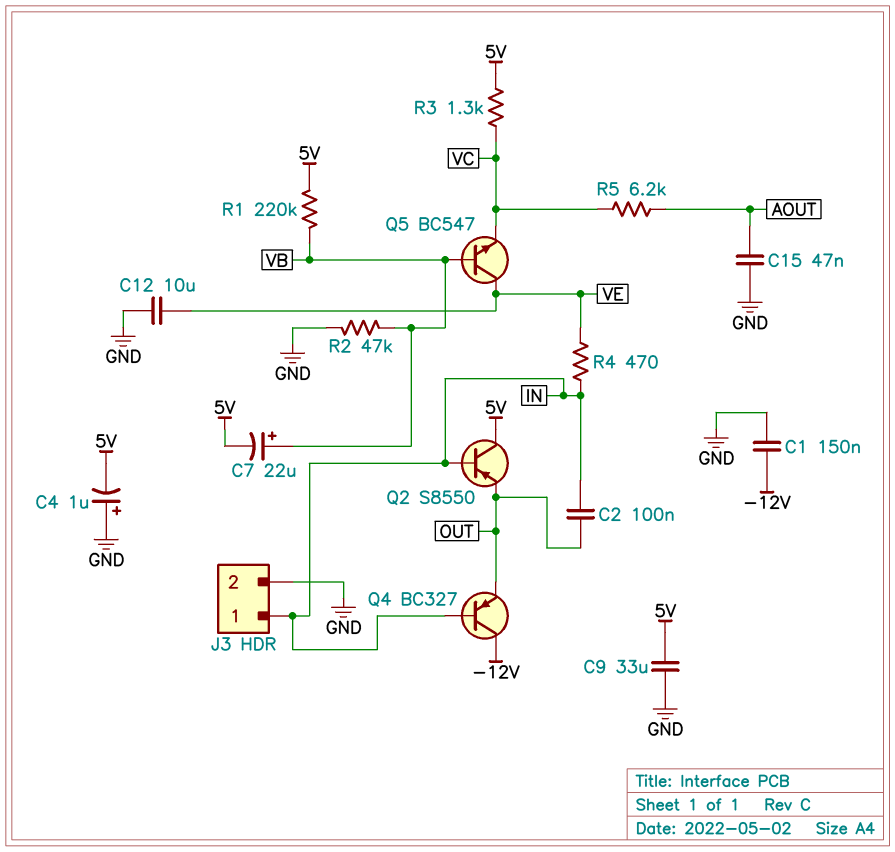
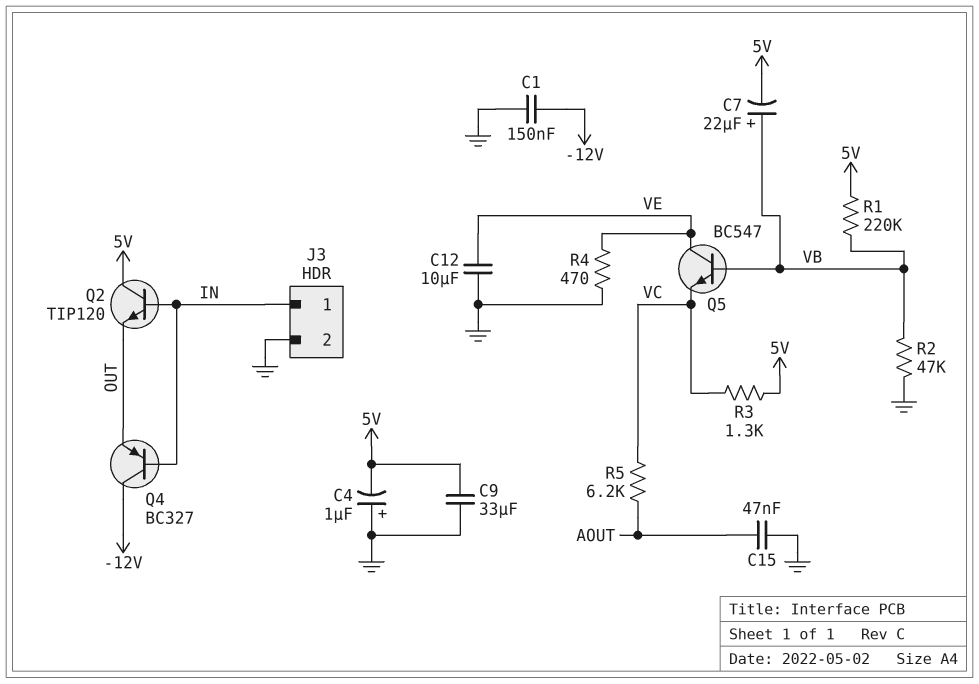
C2: 100nF (IN, OUT) -> none
Q2: PNP S8550 (B IN, C 5V, E OUT) -> NPN TIP120 (B IN, C 5V, E OUT)
R4: 470 (IN, VE) -> 470 (GND, VE)

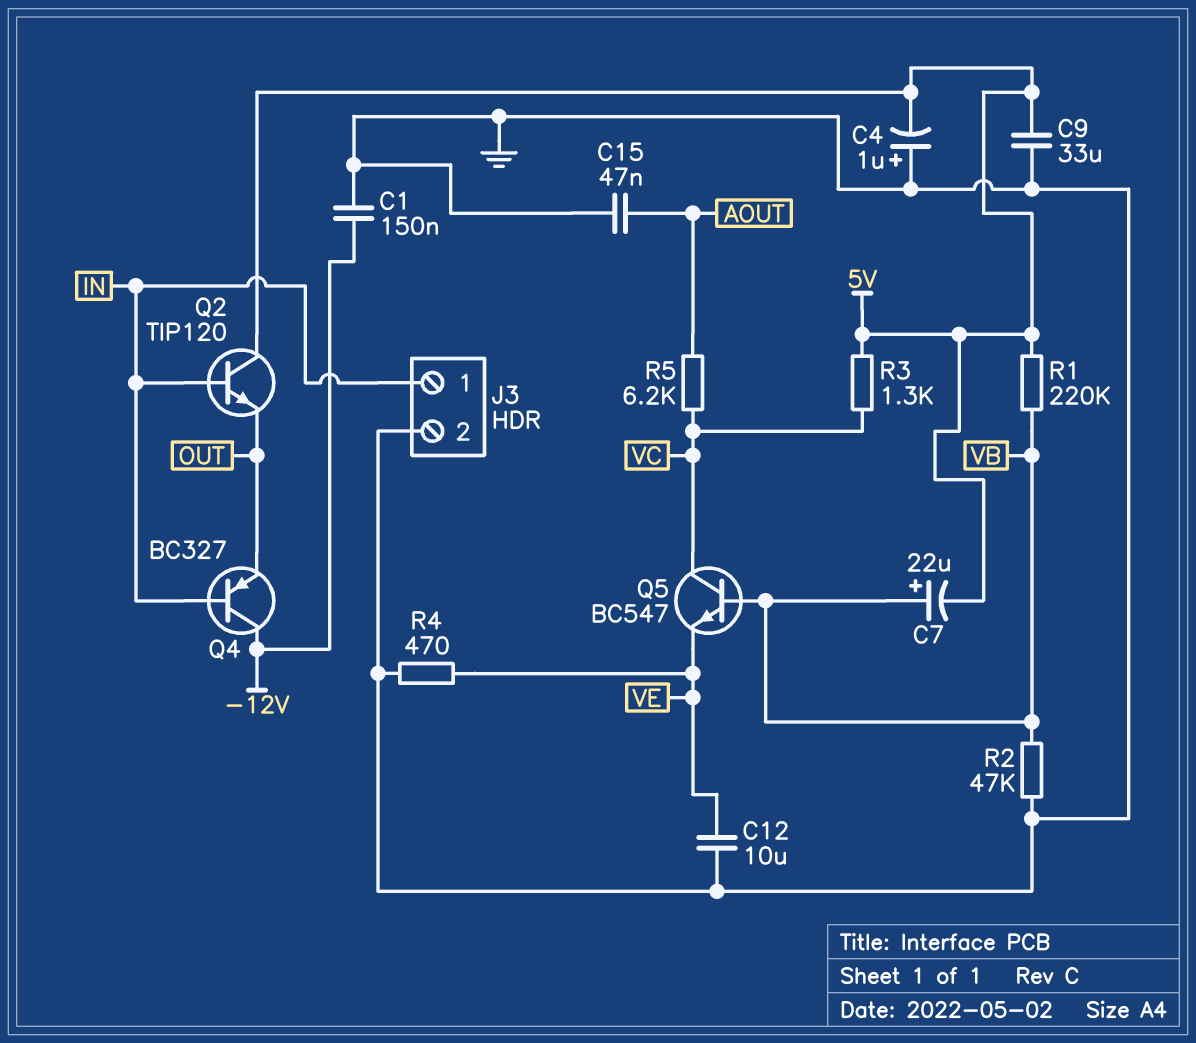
Q5: NPN BC547 (B VB, C VE, E VC) -> NPN BC547 (B VB, C VC, E VE)

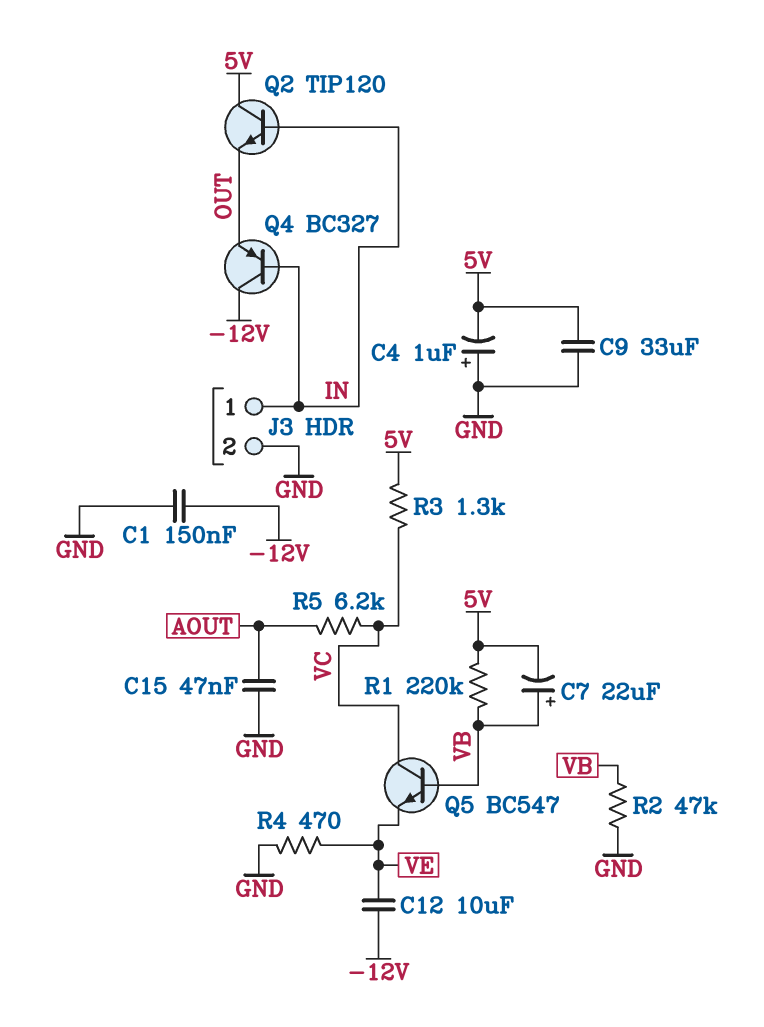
C12: 10uF (GND, VE) -> 10uF (-12V, VE)

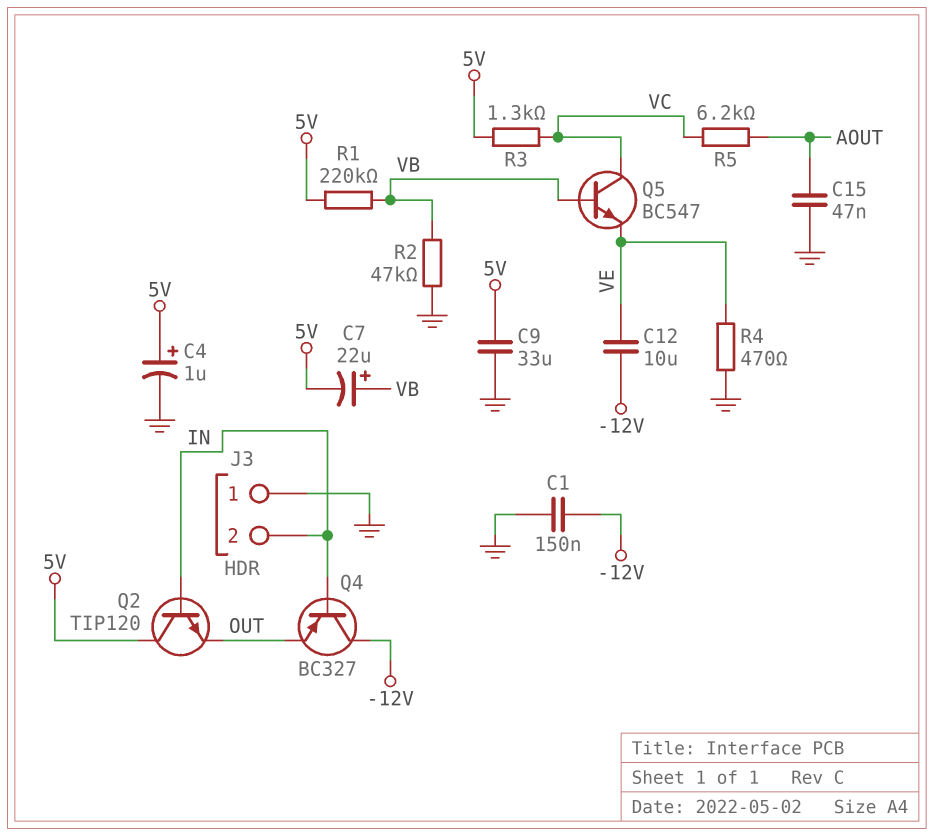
C4: 1uF (plus GND, minus 5V) -> 1uF (plus 5V, minus GND)
J3 pin 1: IN -> GND
J3 pin 2: GND -> IN

